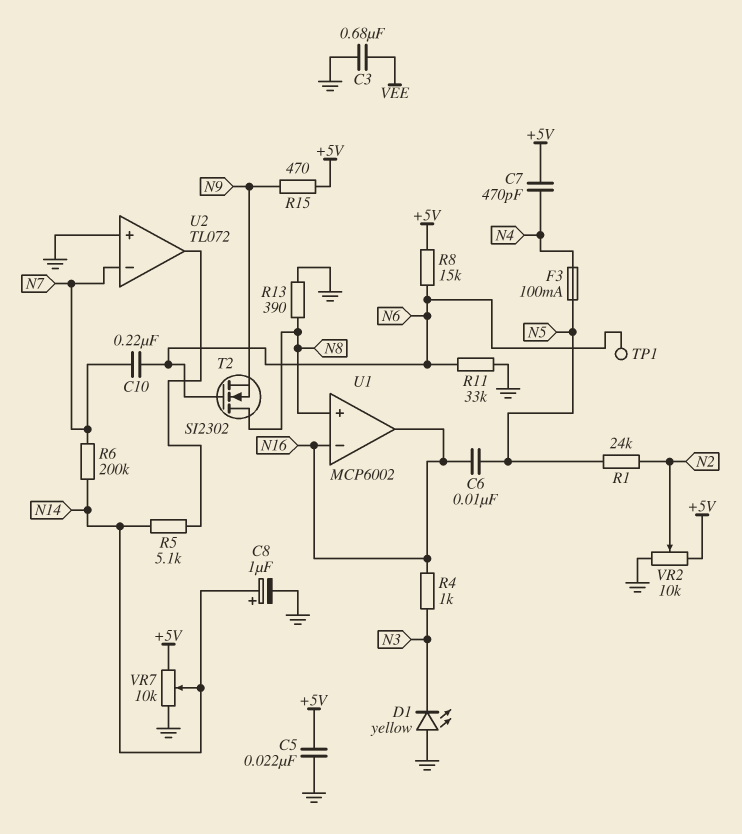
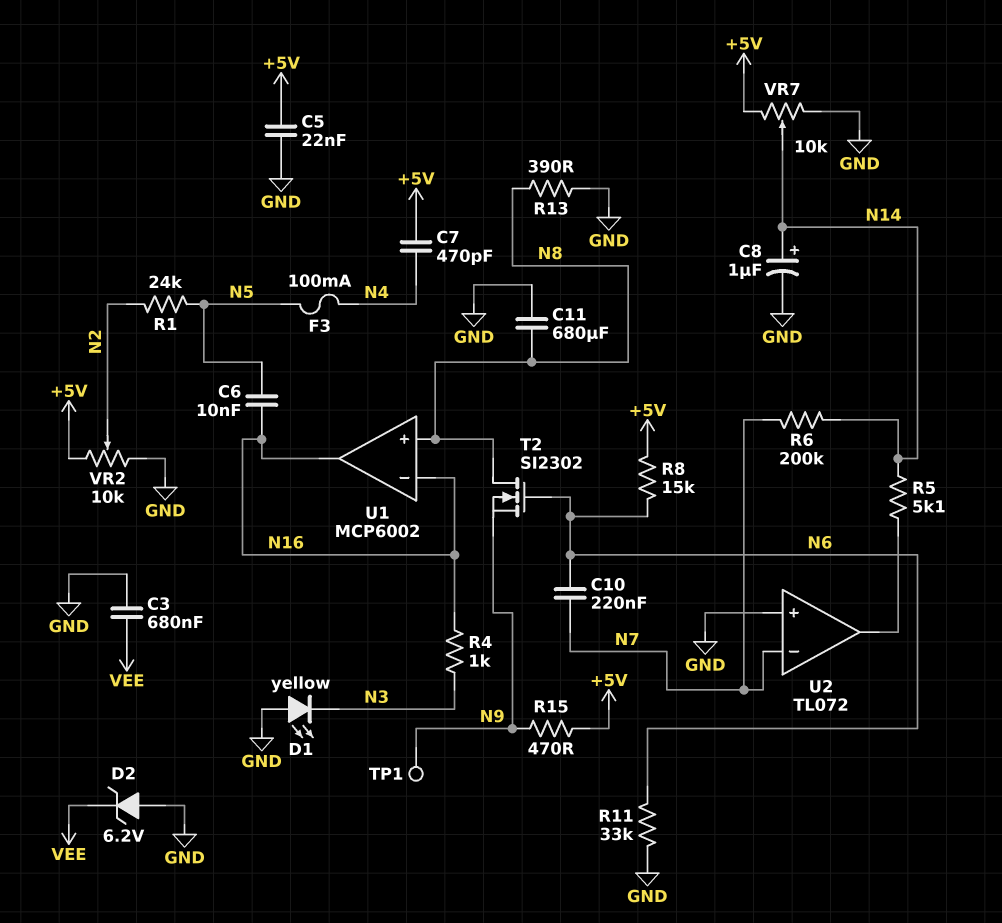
C11: none -> 680uF (GND, N8)
D2: none -> zener 6.2V (A GND, K VEE)
TP1: test point (N6) -> test point (N9)

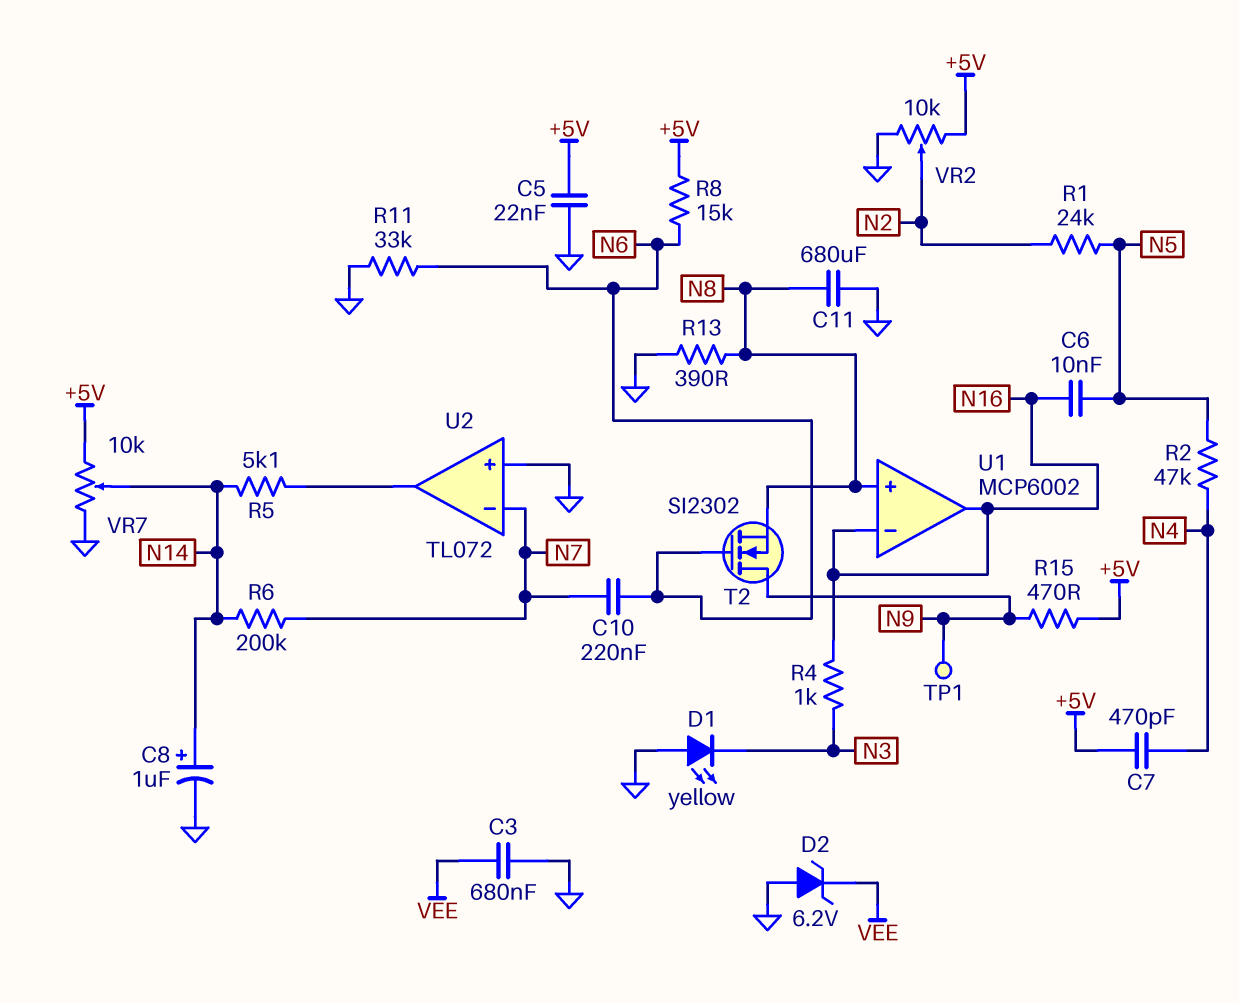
F3: 100mA (N4, N5) -> none
R2: none -> 47k (N4, N5)
T2: NMOS SI2302 (G N6, D N8, S N9) -> NMOS SI2302 (G N6, D N9, S N8)

